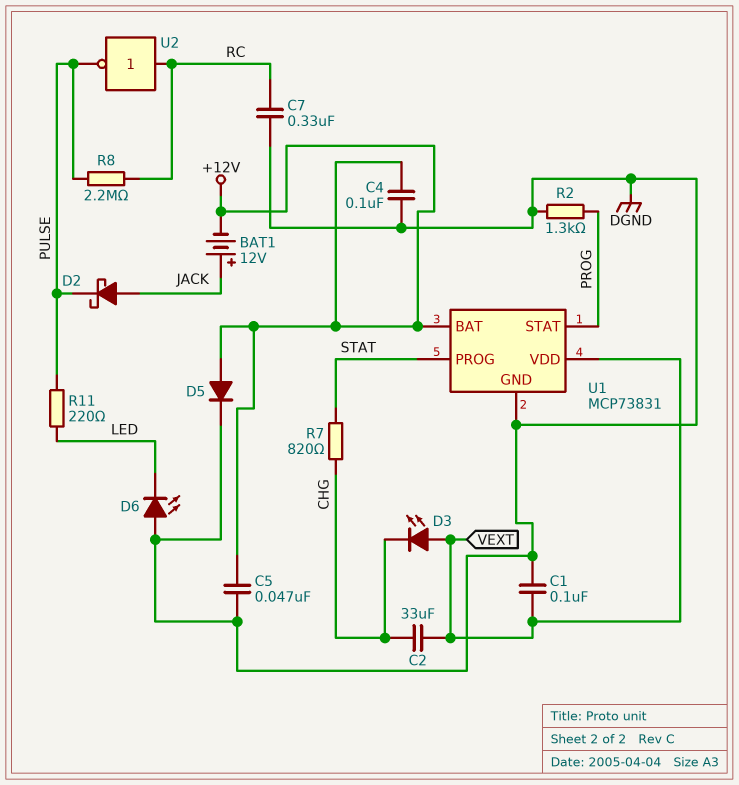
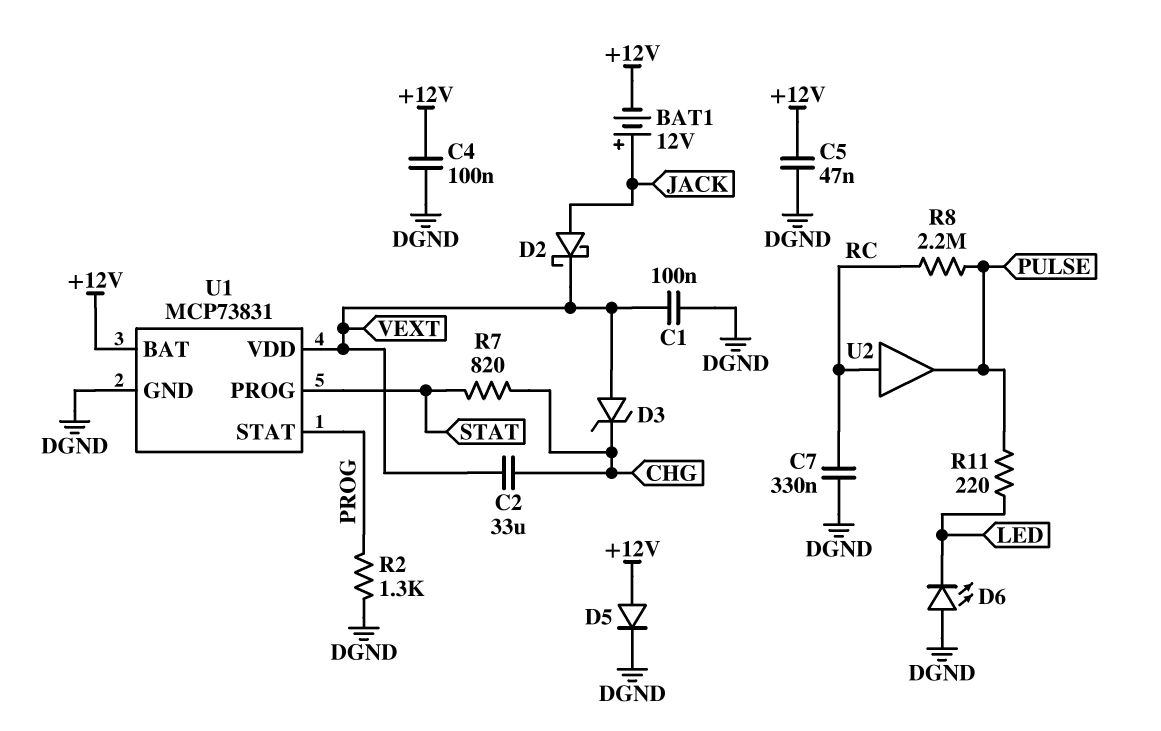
D2: schottky (A JACK, K PULSE) -> schottky (A JACK, K VEXT)
D3: LED (A VEXT, K CHG) -> zener (A VEXT, K CHG)
U2: NOT (in RC, out PULSE) -> buffer (in RC, out PULSE)

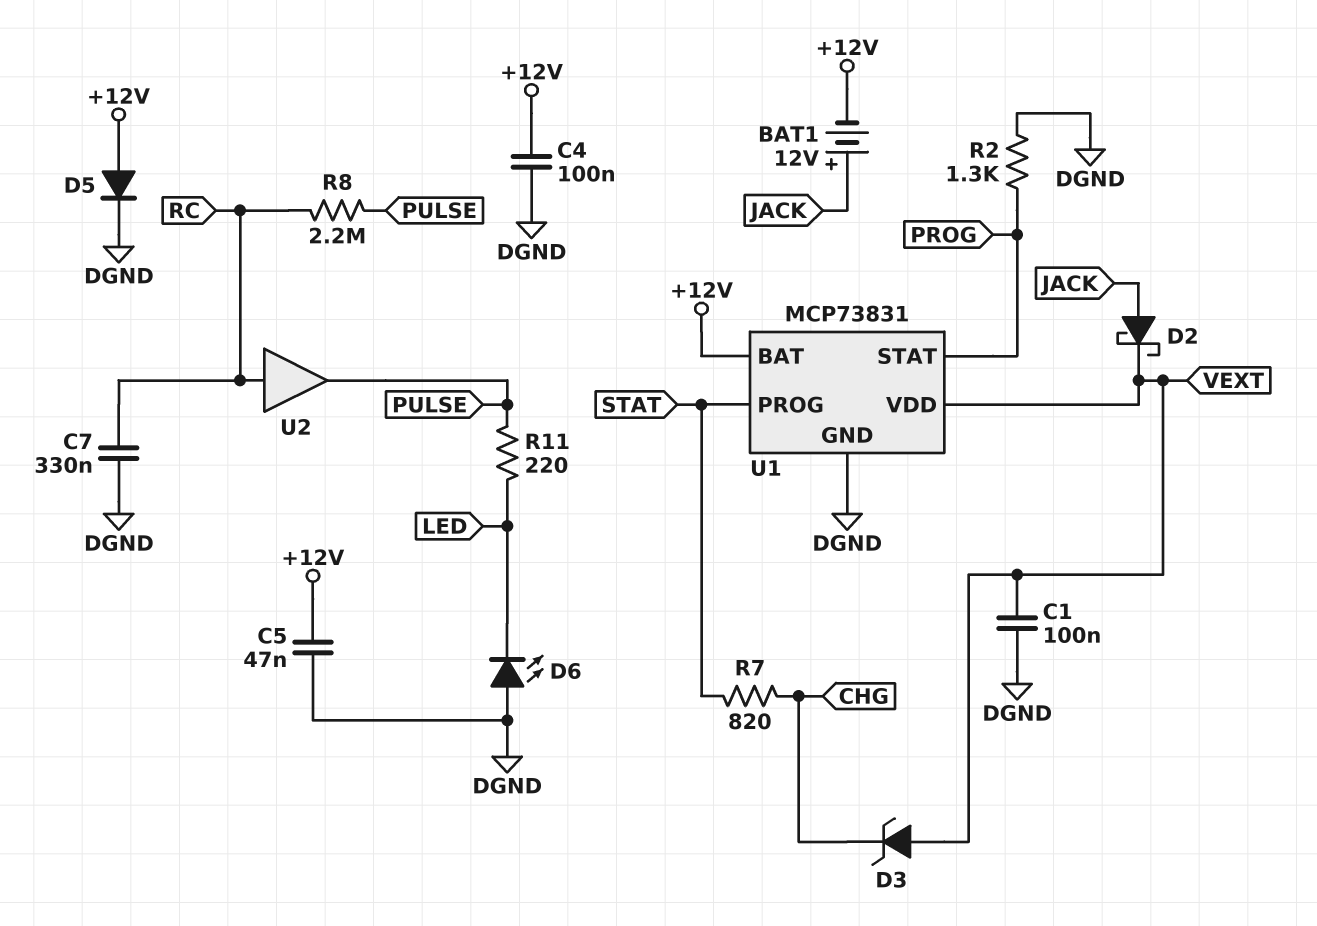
C2: 33uF (CHG, VEXT) -> none

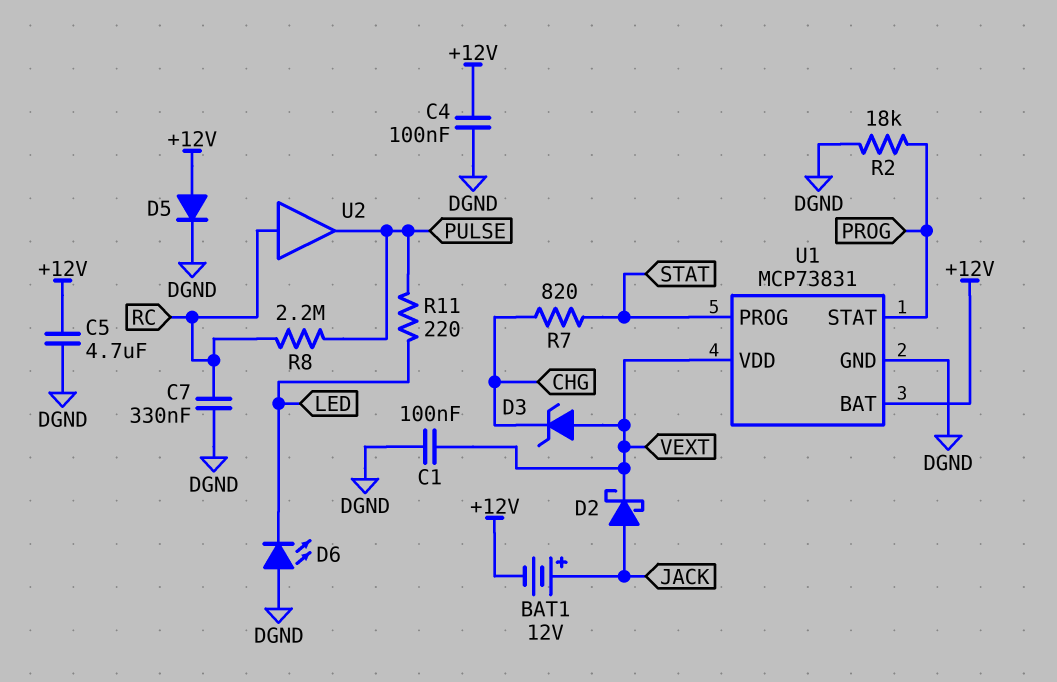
C5: 47nF (+12V, DGND) -> 4.7uF (+12V, DGND)
R2: 1.3k (DGND, PROG) -> 18k (DGND, PROG)

